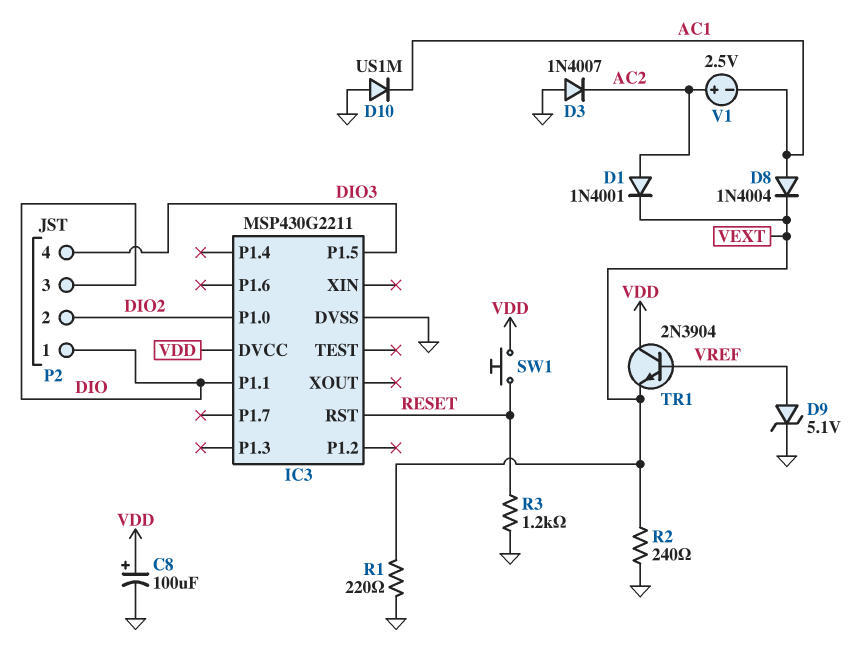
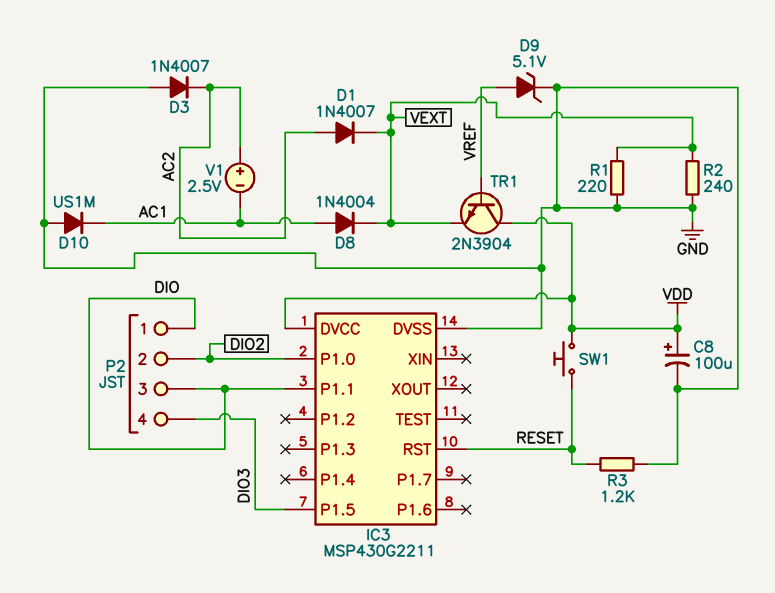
D1: diode 1N4001 (A AC2, K VEXT) -> diode 1N4007 (A AC2, K VEXT)

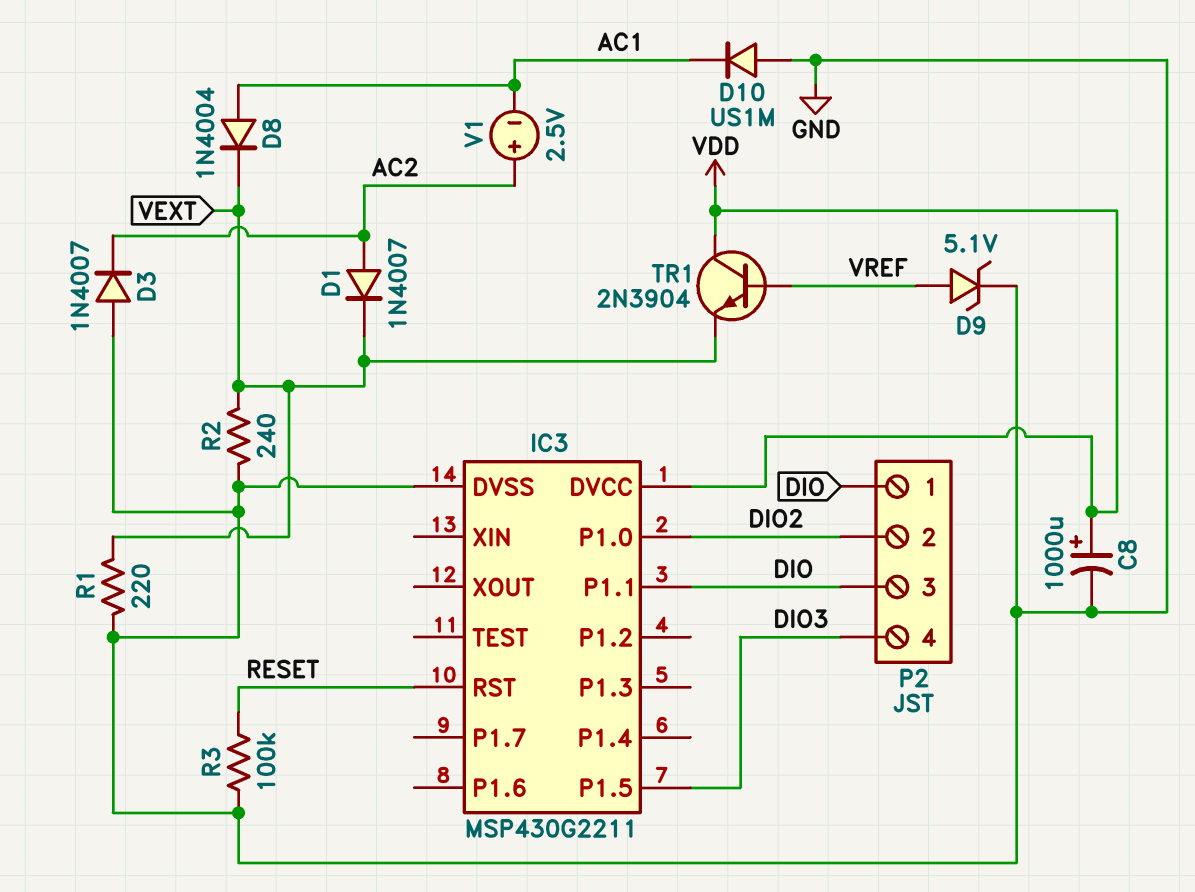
C8: 100uF (plus VDD, minus GND) -> 1000uF (plus VDD, minus GND)
R3: 1.2k (GND, RESET) -> 100k (GND, RESET)
SW1: button (RESET, VDD) -> none

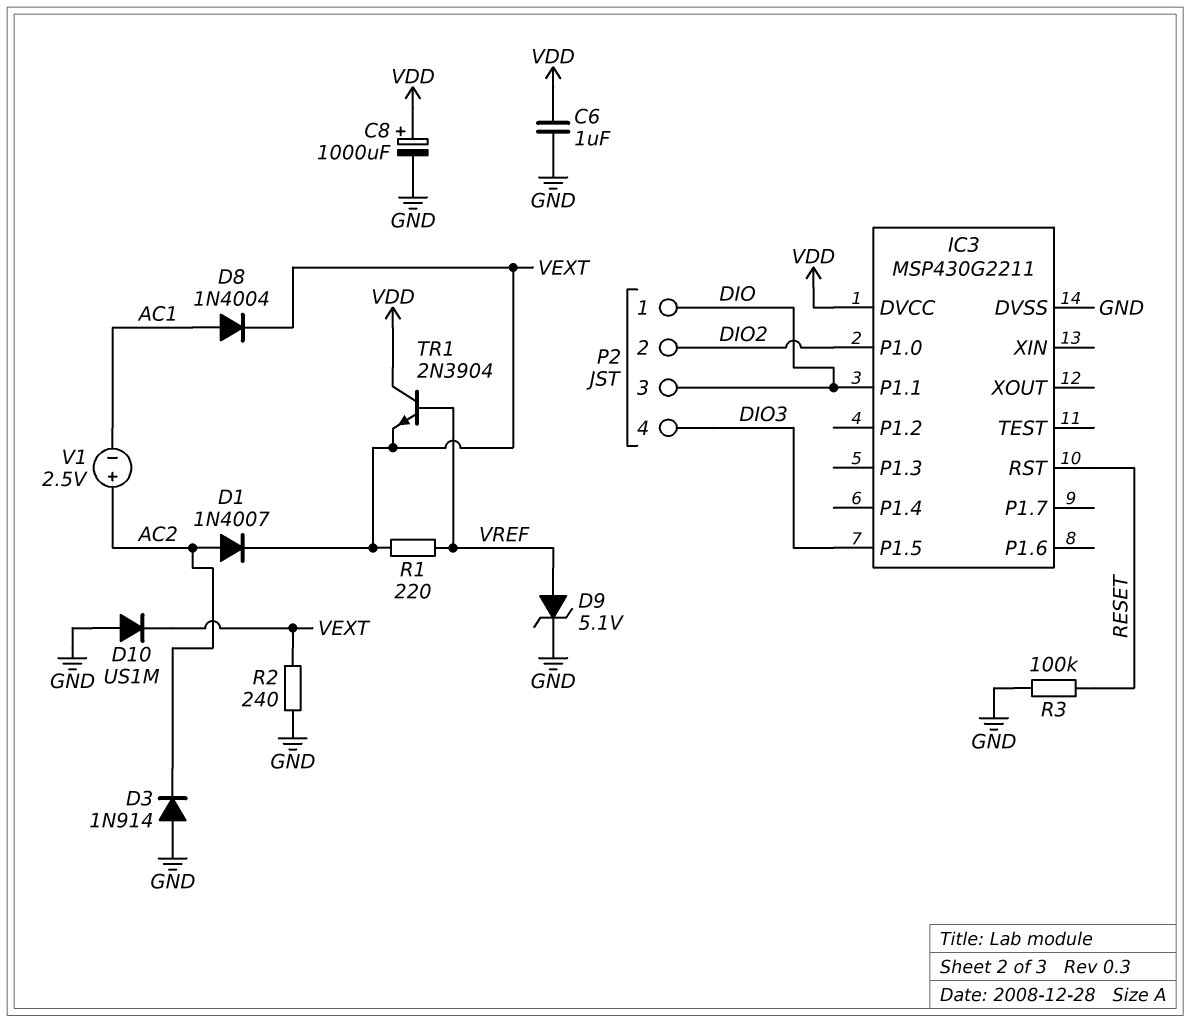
C6: none -> 1uF (GND, VDD)
D3: diode 1N4007 (A GND, K AC2) -> diode 1N914 (A GND, K AC2)
D10: diode US1M (A GND, K AC1) -> diode US1M (A GND, K VEXT)
R1: 220 (GND, VEXT) -> 220 (VEXT, VREF)

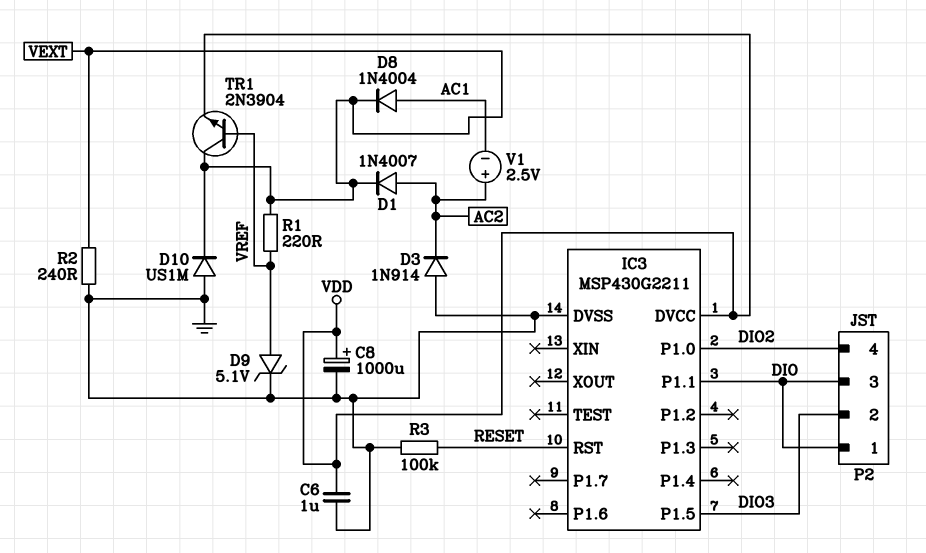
P2 pin 2: DIO2 -> DIO3
P2 pin 4: DIO3 -> DIO2
TR1: NPN 2N3904 (B VREF, C VDD, E VEXT) -> NPN 2N3904 (B VREF, C VEXT, E VDD)

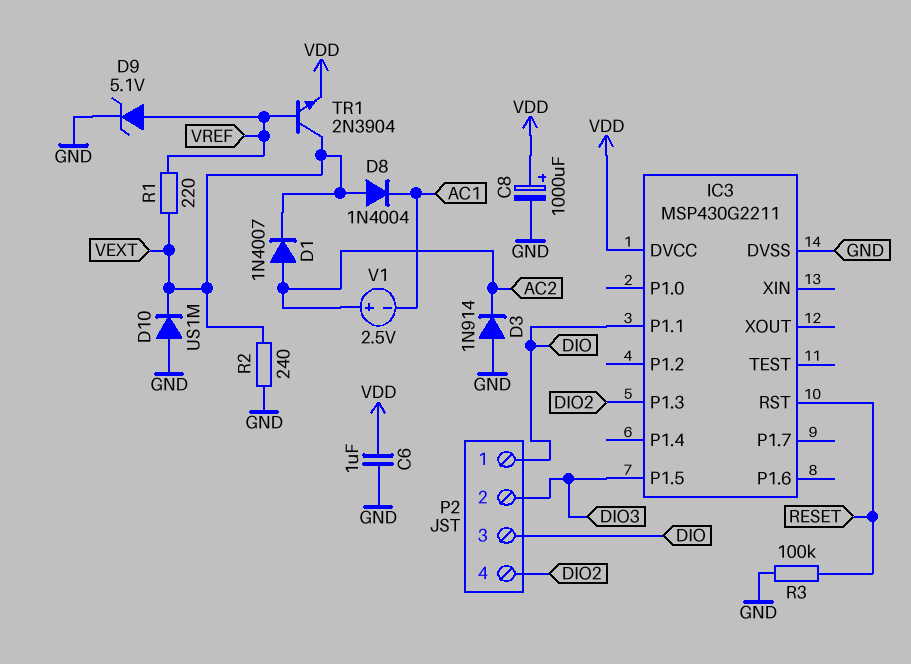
D8: diode 1N4004 (A AC1, K VEXT) -> diode 1N4004 (A VEXT, K AC1)
IC3 pin P1.0: DIO2 -> none
IC3 pin P1.3: none -> DIO2

